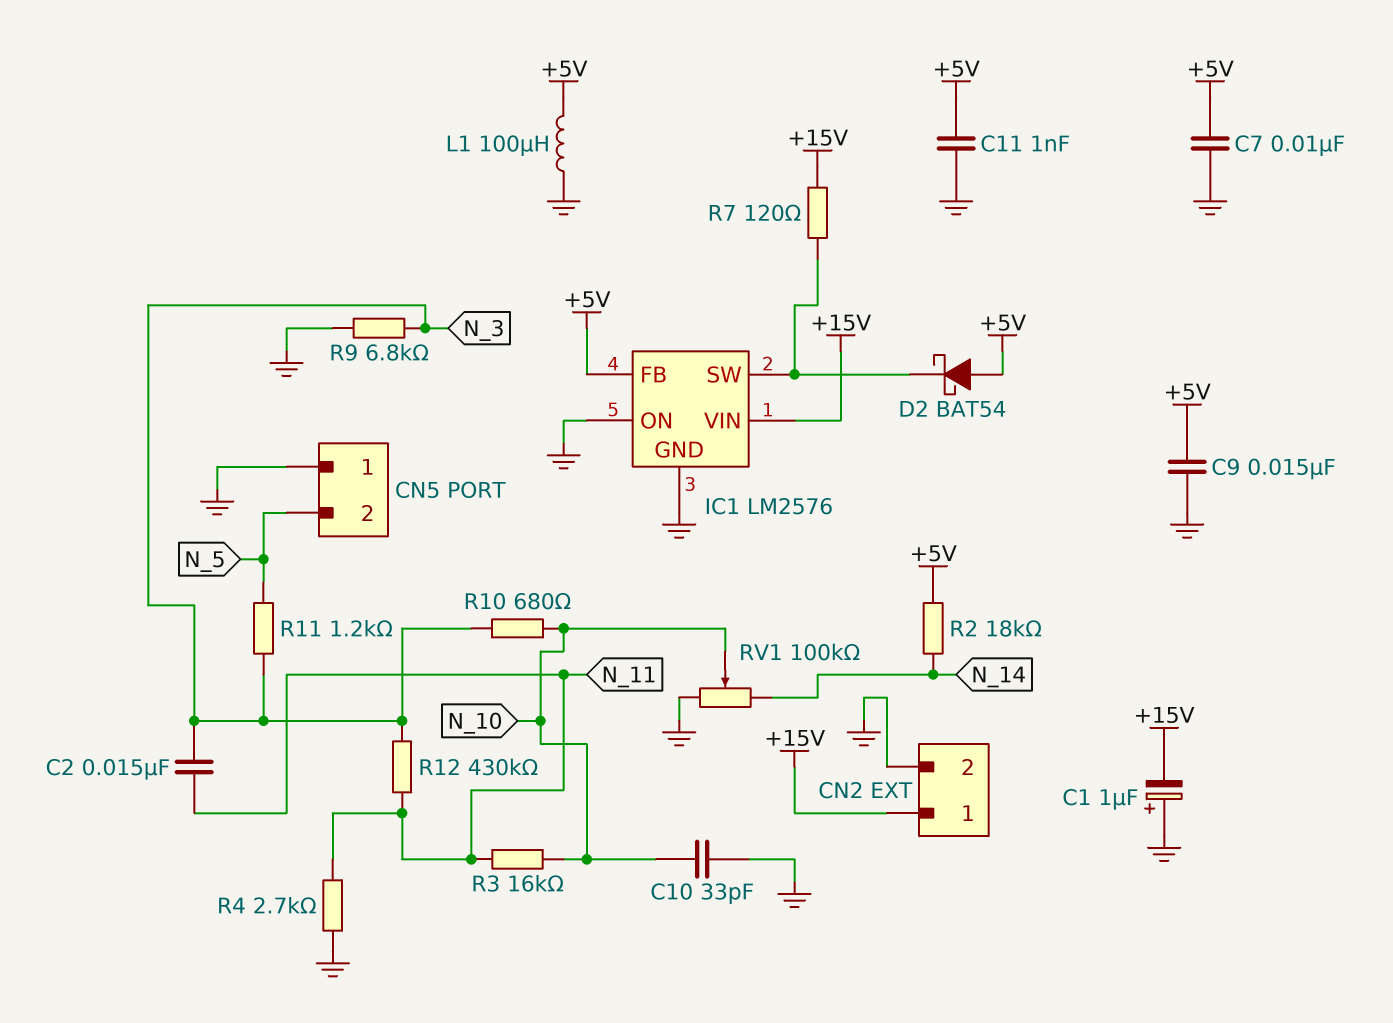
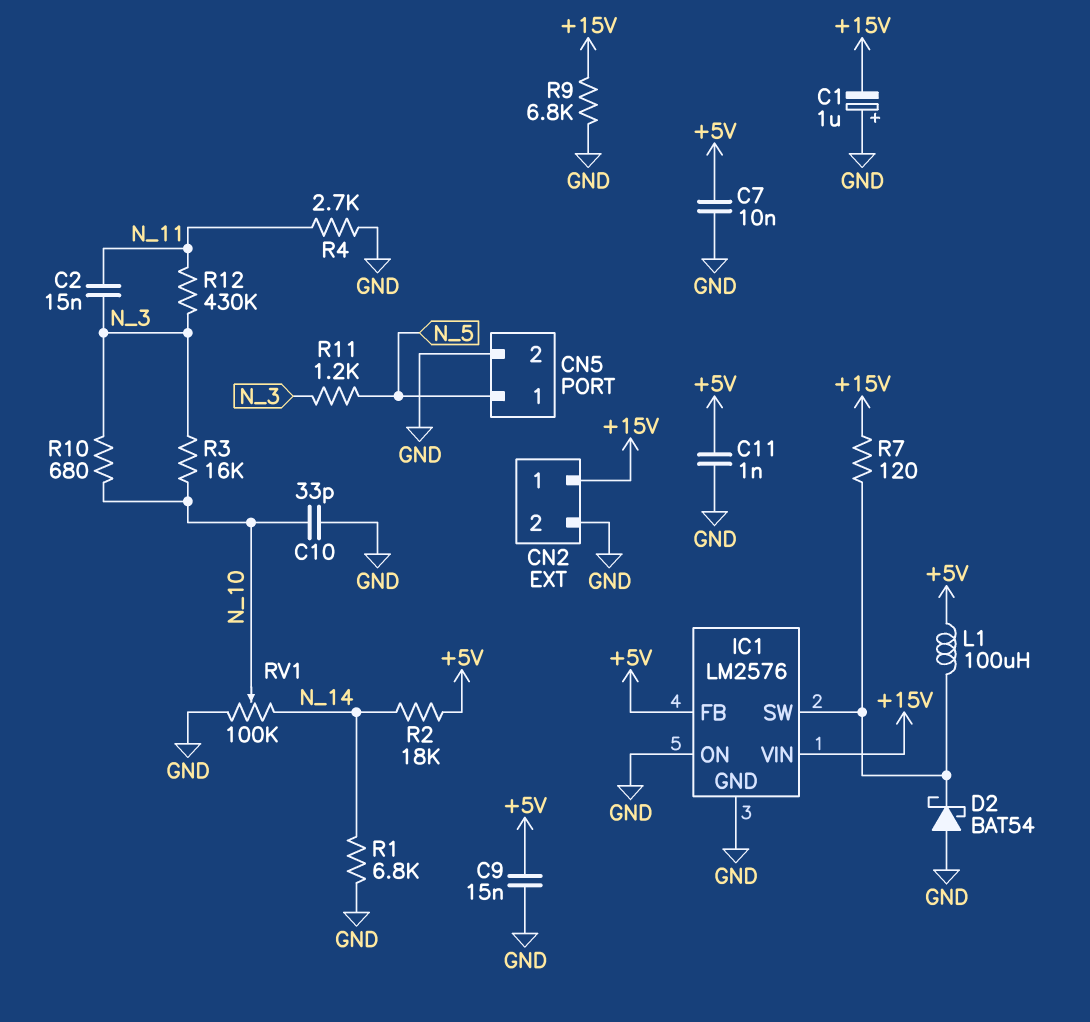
CN5 pin 1: GND -> N_5
CN5 pin 2: N_5 -> GND
D2: schottky BAT54 (A +5V, K IC1/SW) -> schottky BAT54 (A GND, K IC1/SW)
L1: 100uH (+5V, GND) -> 100uH (+5V, IC1/SW)
R1: none -> 6.8k (GND, N_14)
R3: 16k (N_10, N_11) -> 16k (N_3, N_10)
R9: 6.8k (GND, N_3) -> 6.8k (+15V, GND)

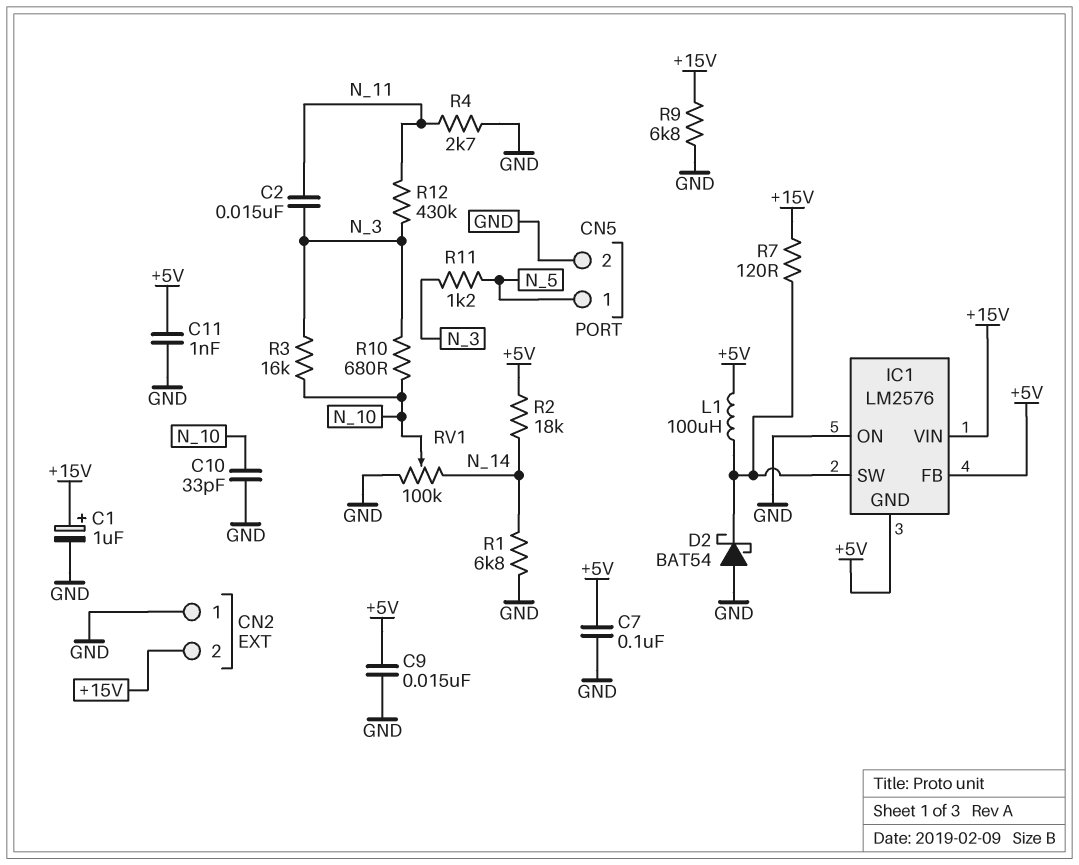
C1: 1uF (plus GND, minus +15V) -> 1uF (plus +15V, minus GND)
C7: 10nF (+5V, GND) -> 100nF (+5V, GND)
CN2 pin 1: +15V -> GND
CN2 pin 2: GND -> +15V
IC1 pin GND: GND -> +5V

